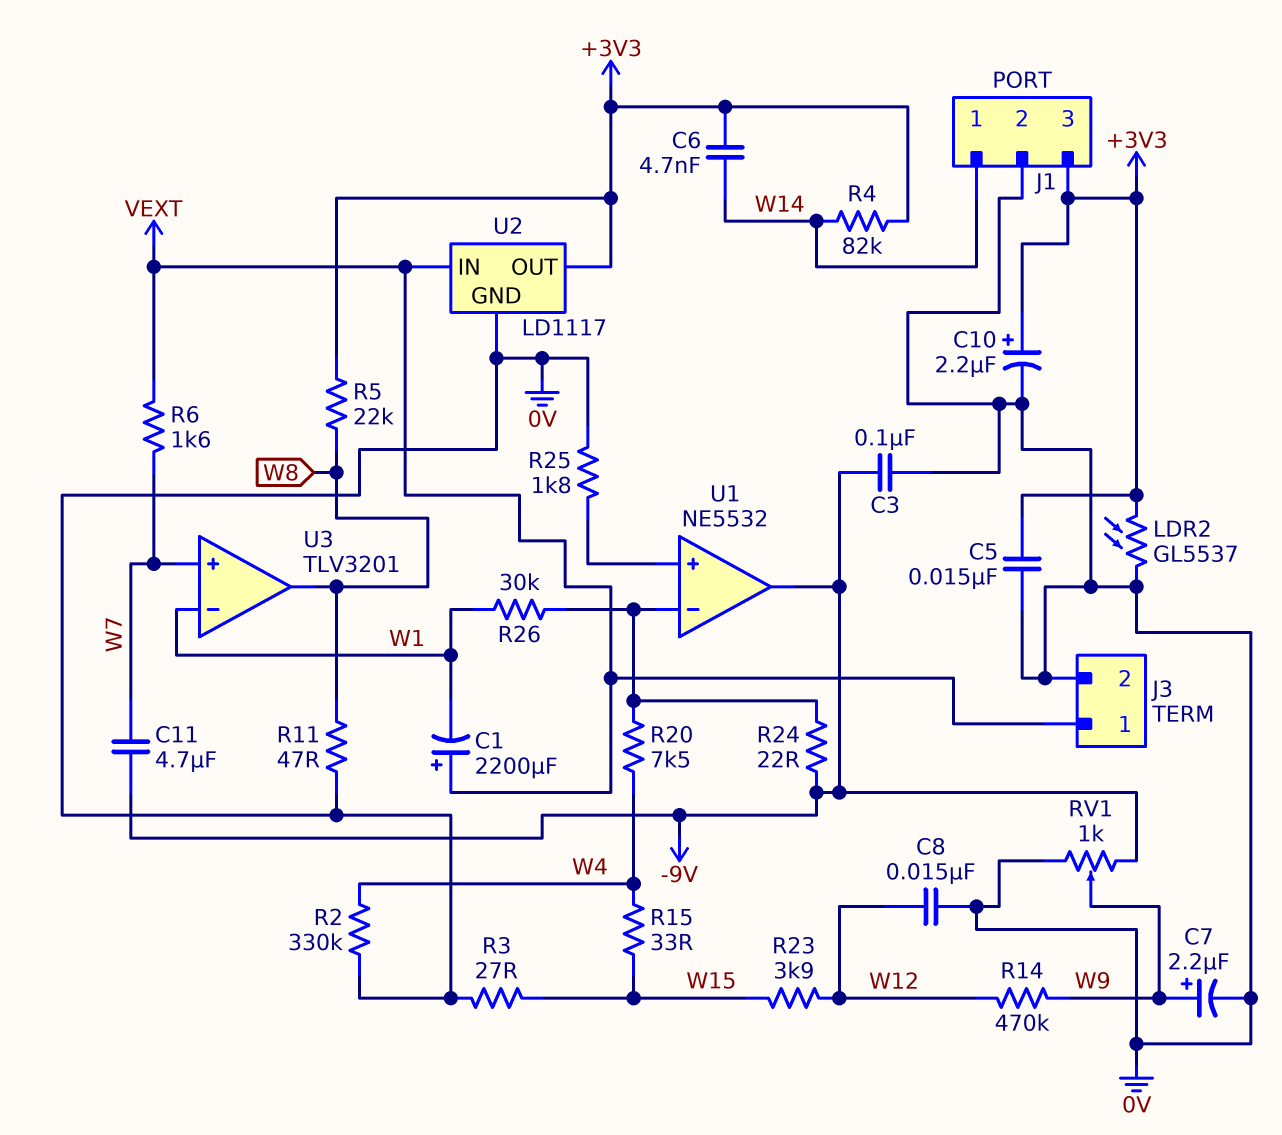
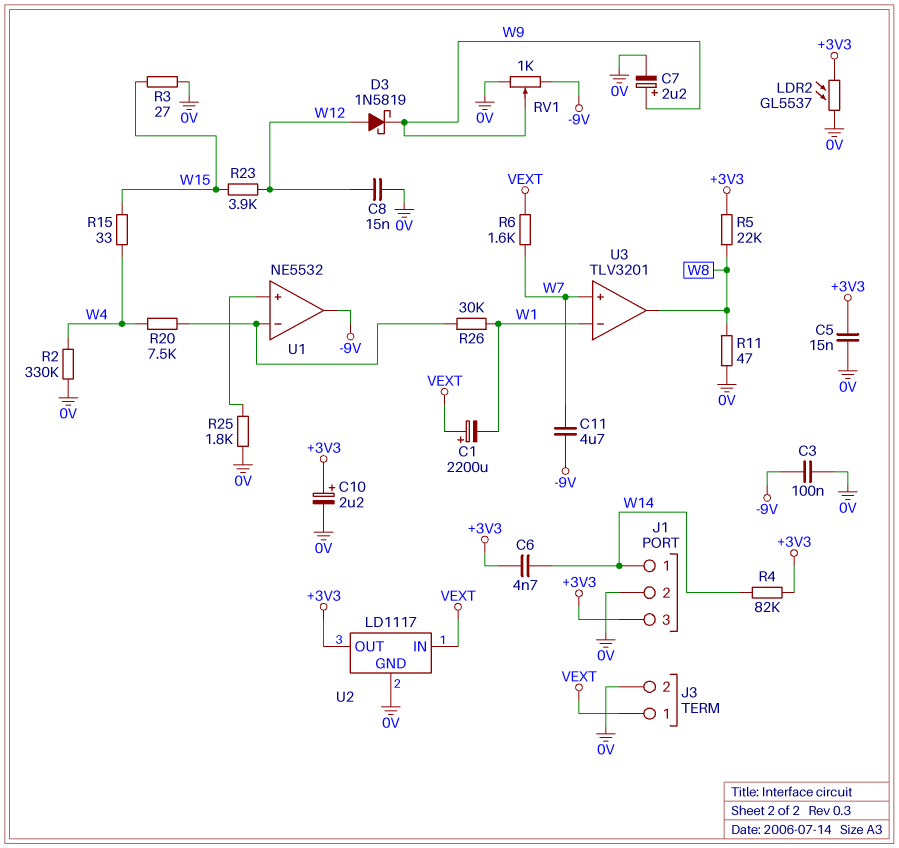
D3: none -> schottky 1N5819 (A W12, K W9)
R14: 470k (W9, W12) -> none
R24: 22 (-9V, U1/in-) -> none

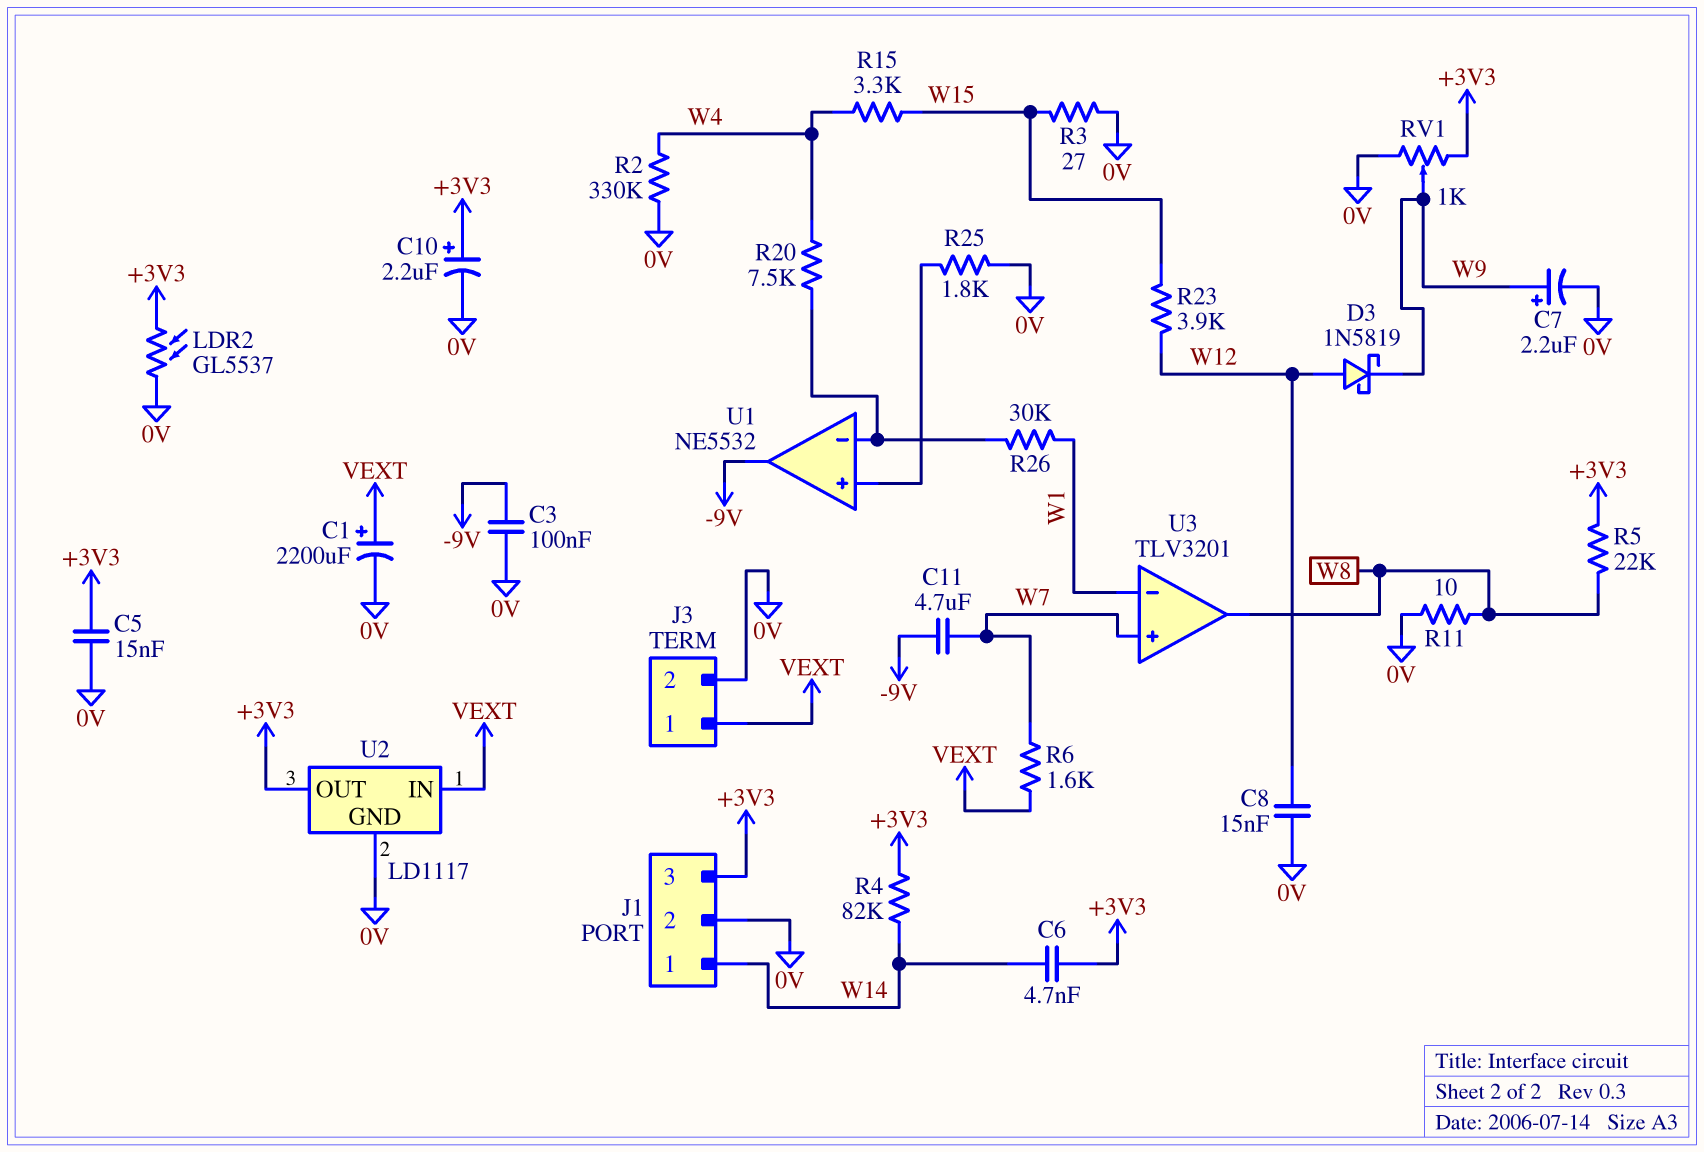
C1: 2200uF (plus VEXT, minus W1) -> 2200uF (plus VEXT, minus 0V)
R11: 47 (0V, W8) -> 10 (0V, W8)
R15: 33 (W4, W15) -> 3.3k (W4, W15)
RV1: 1k (-9V, 0V, wiper W9) -> 1k (+3V3, 0V, wiper W9)

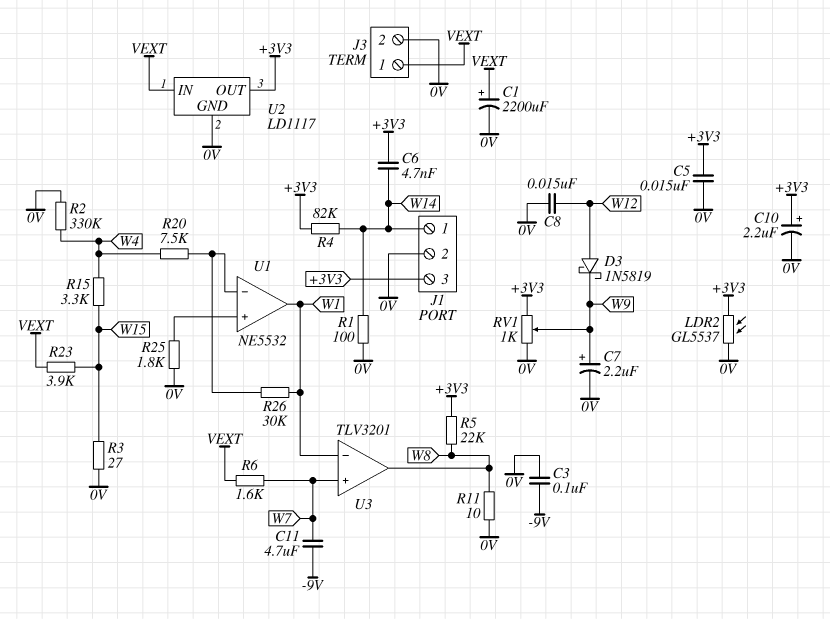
R1: none -> 100 (0V, W14)
R23: 3.9k (W12, W15) -> 3.9k (VEXT, W15)
U1 pin out: -9V -> W1

